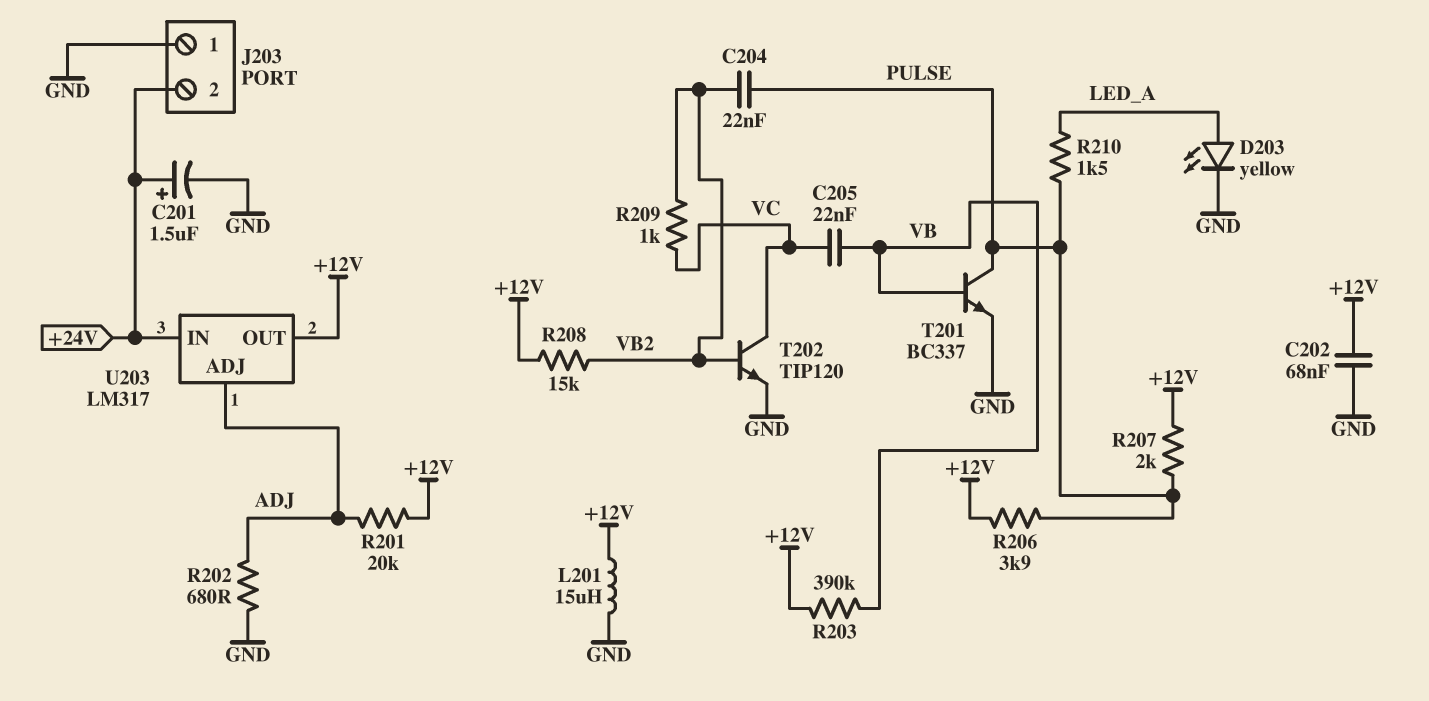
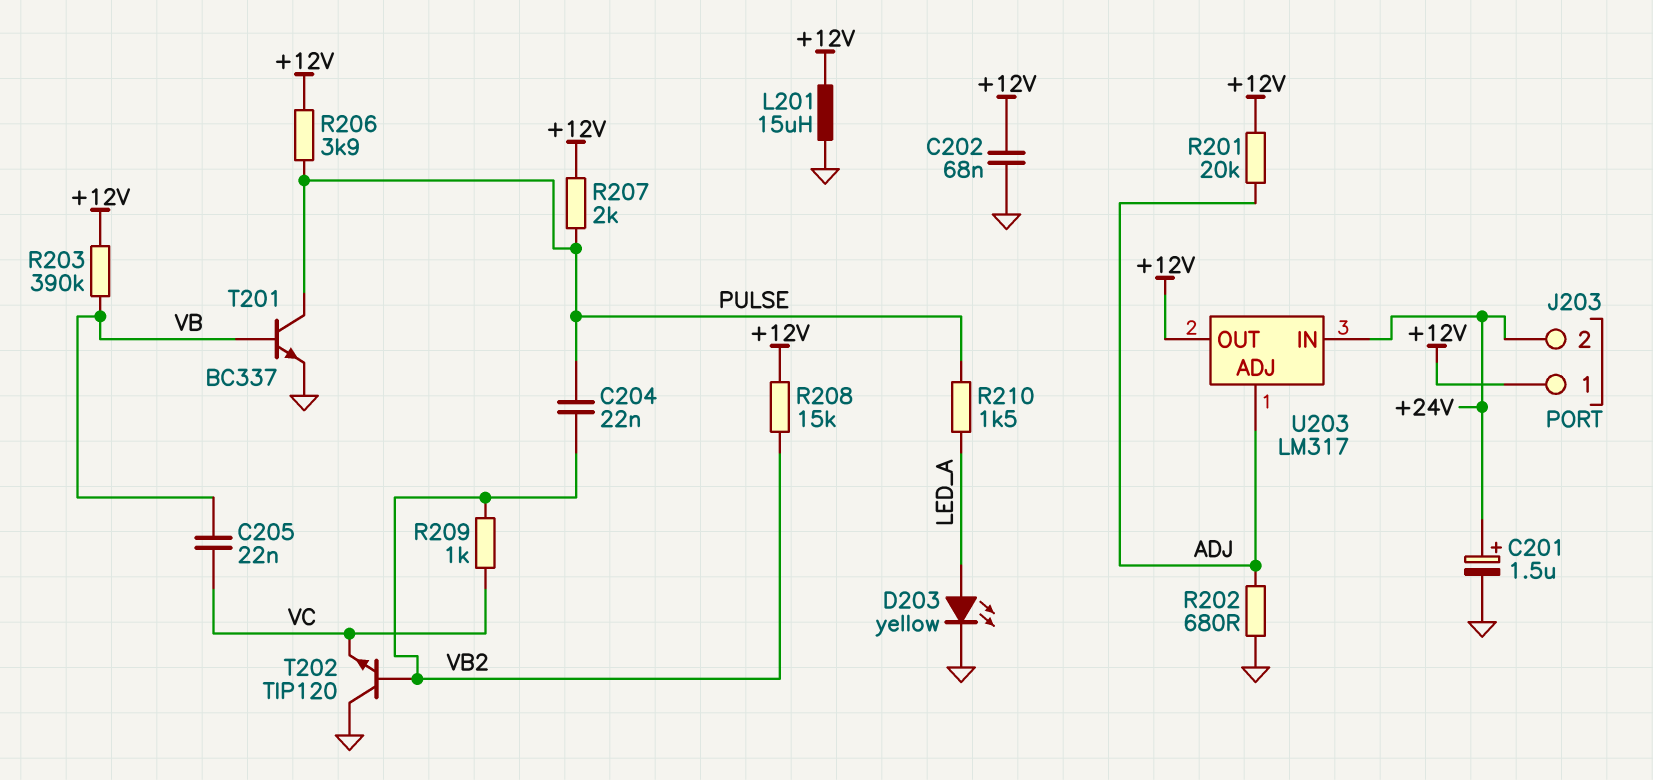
J203 pin 1: GND -> +12V
T202: NPN TIP120 (B VB2, C VC, E GND) -> NPN TIP120 (B VB2, C GND, E VC)

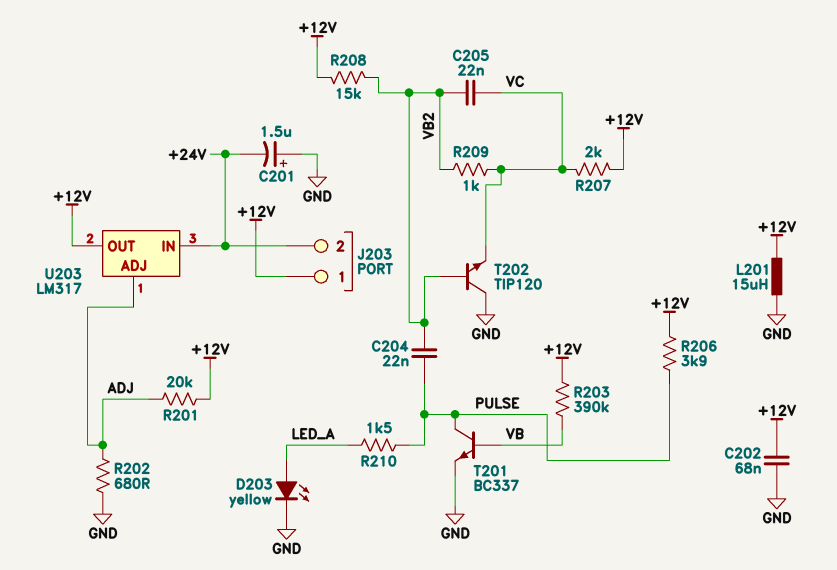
C201: 1.5uF (plus +24V, minus GND) -> 1.5uF (plus GND, minus +24V)
C205: 22nF (VB, VC) -> 22nF (VB2, VC)
R207: 2k (+12V, PULSE) -> 2k (+12V, VC)

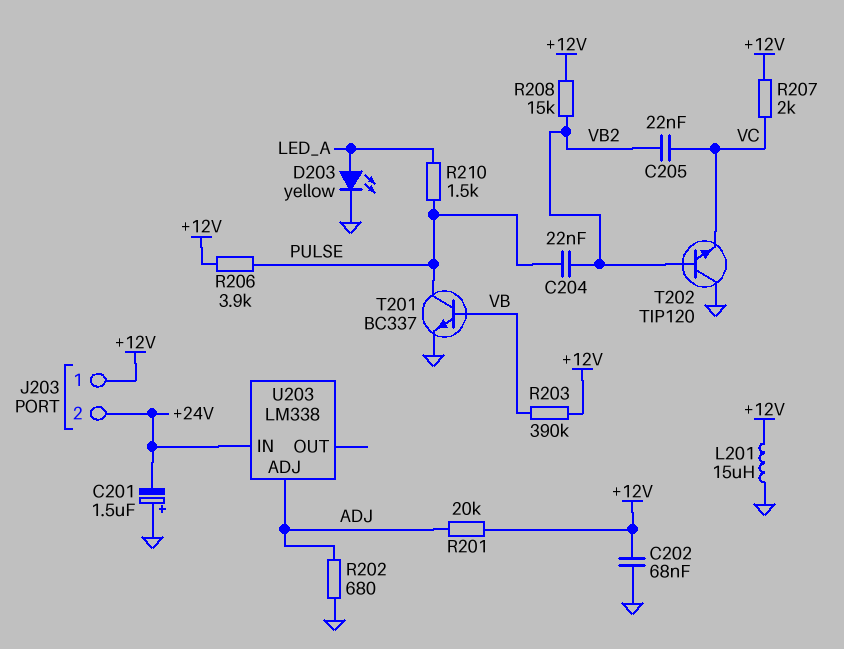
R209: 1k (VB2, VC) -> none
U203: LM317 -> LM338
U203 pin OUT: +12V -> none

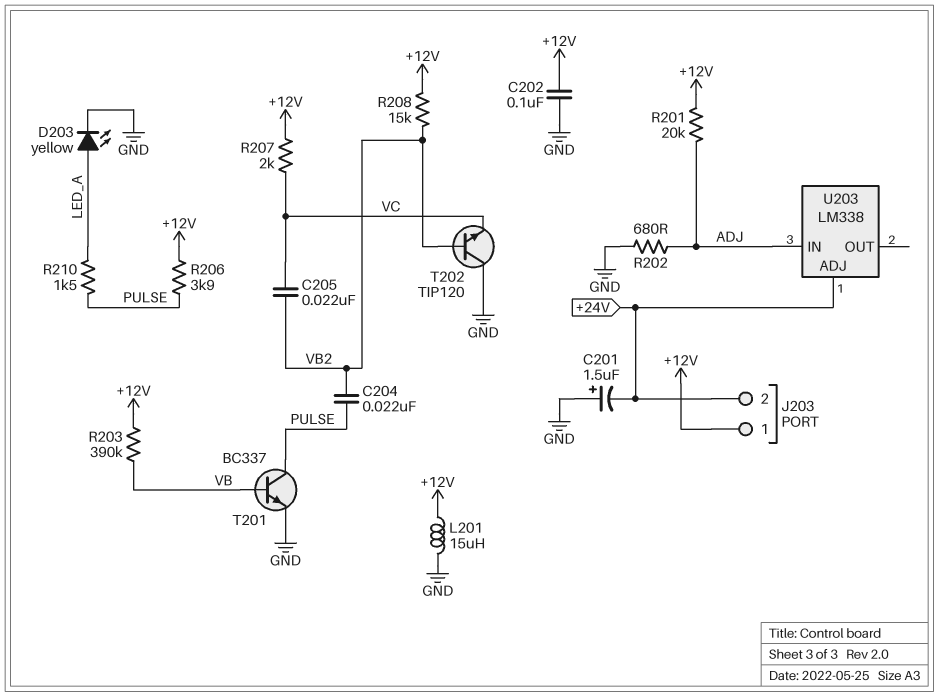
C202: 68nF (+12V, GND) -> 100nF (+12V, GND)
U203 pin ADJ: ADJ -> +24V
U203 pin IN: +24V -> ADJ

